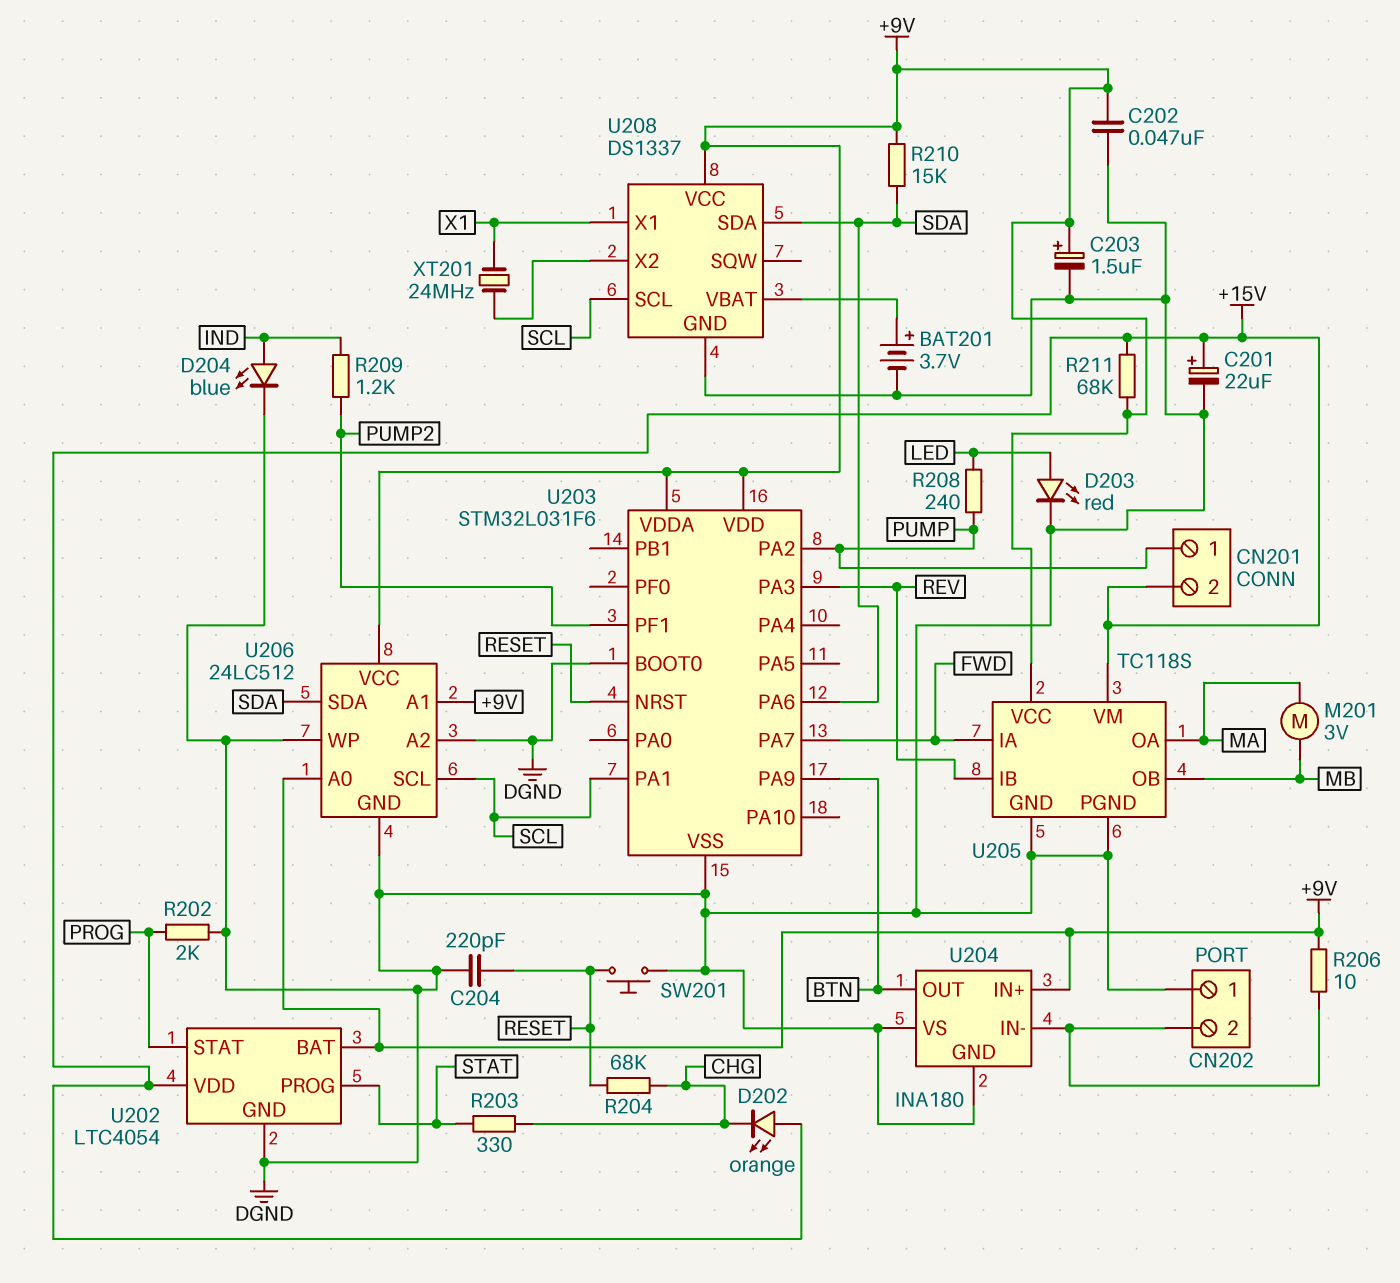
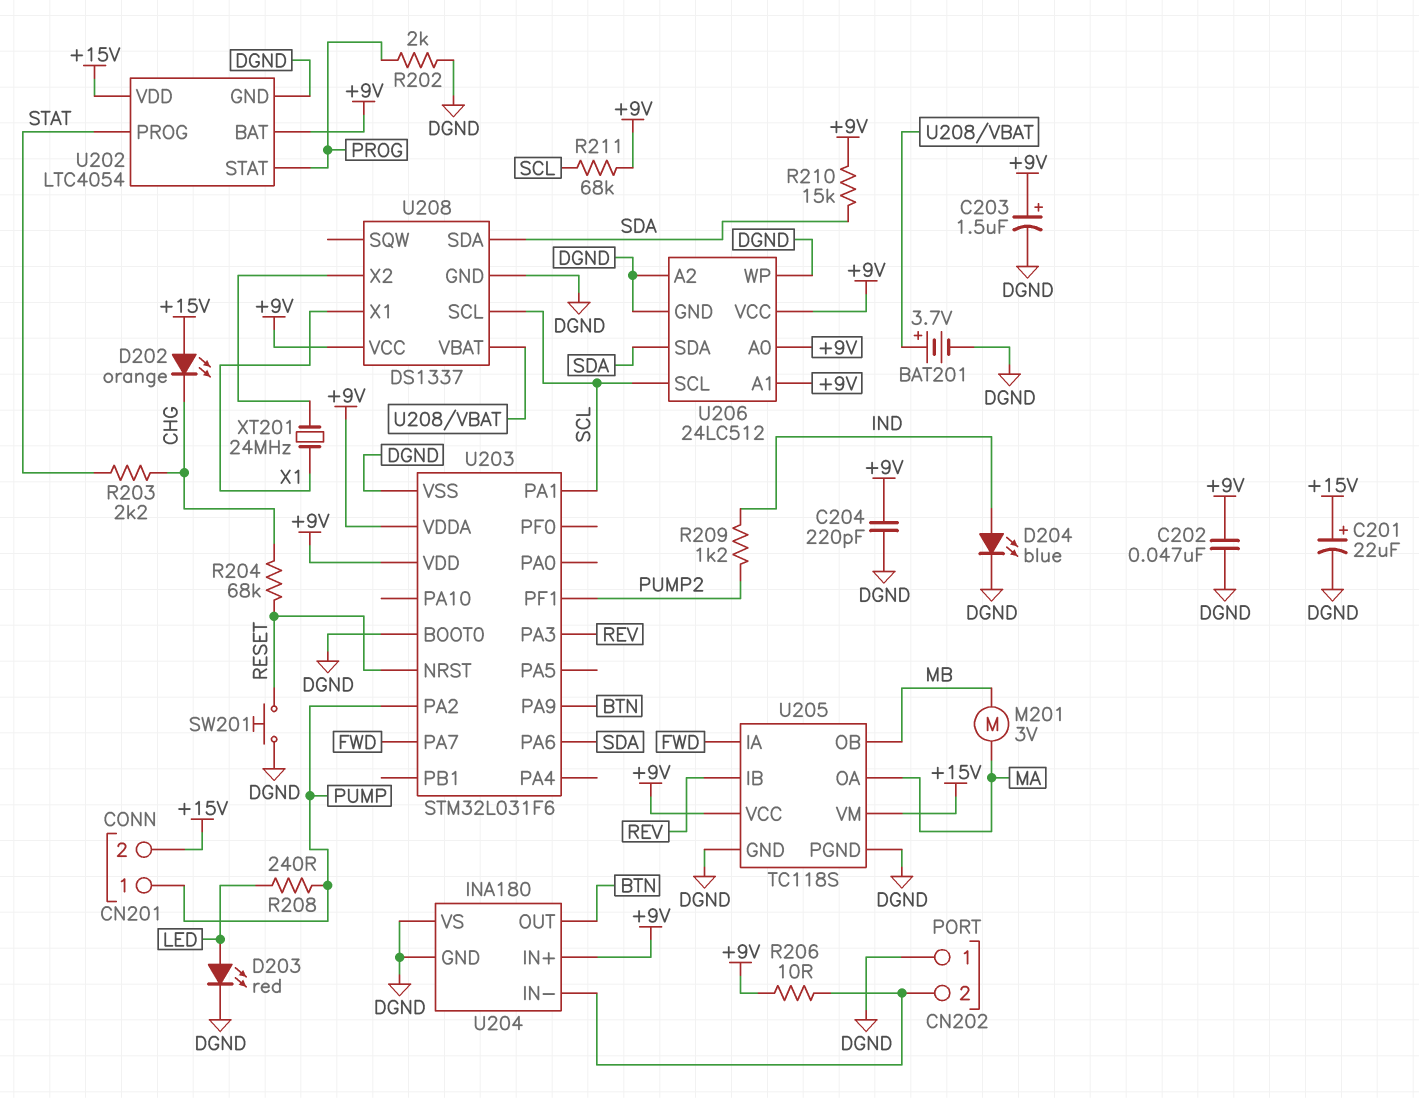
C204: 220pF (DGND, RESET) -> 220pF (+9V, DGND)
R203: 330 (CHG, STAT) -> 2.2k (CHG, STAT)
R211: 68k (+9V, +15V) -> 68k (+9V, SCL)

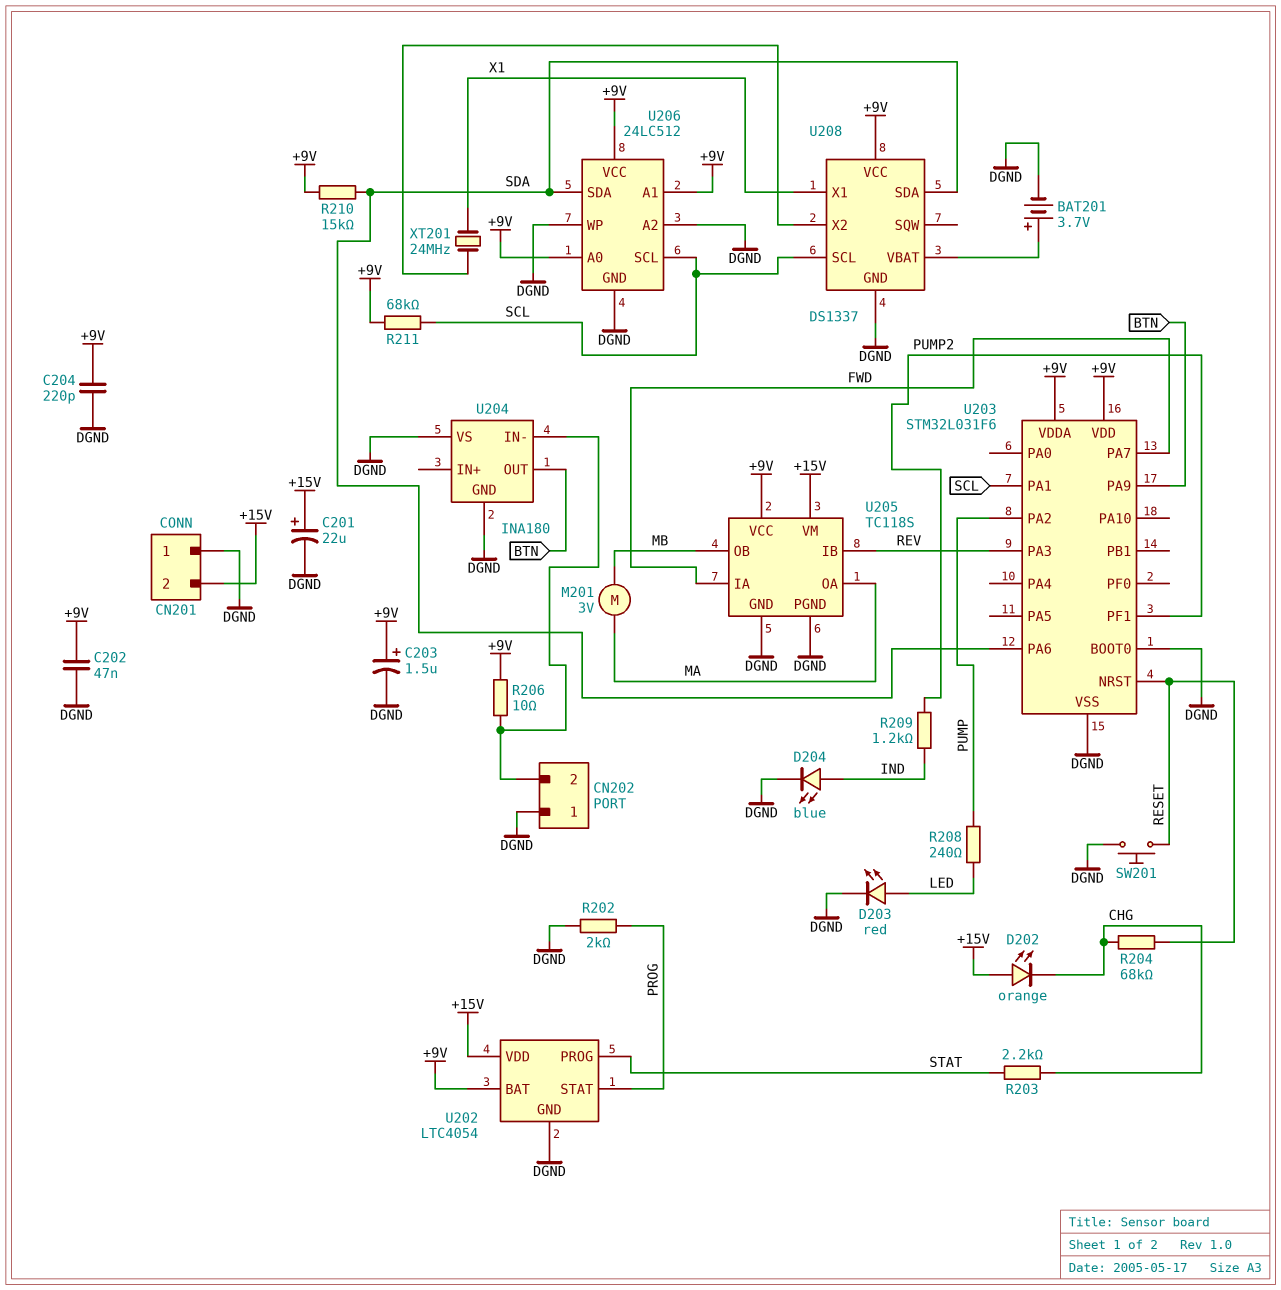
CN201 pin 1: PUMP -> DGND
U204 pin IN+: +9V -> none

